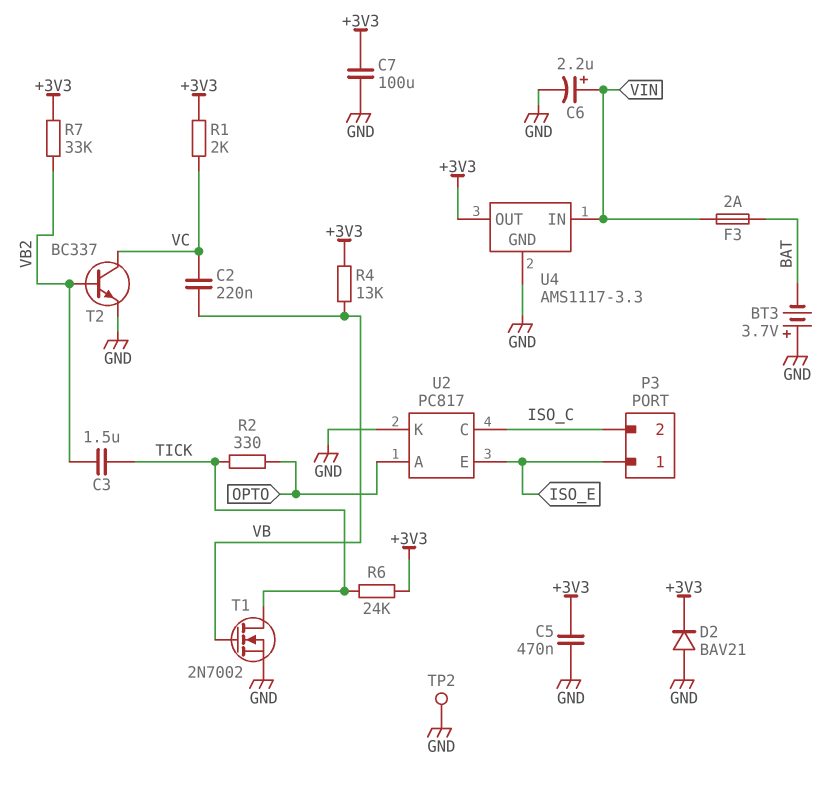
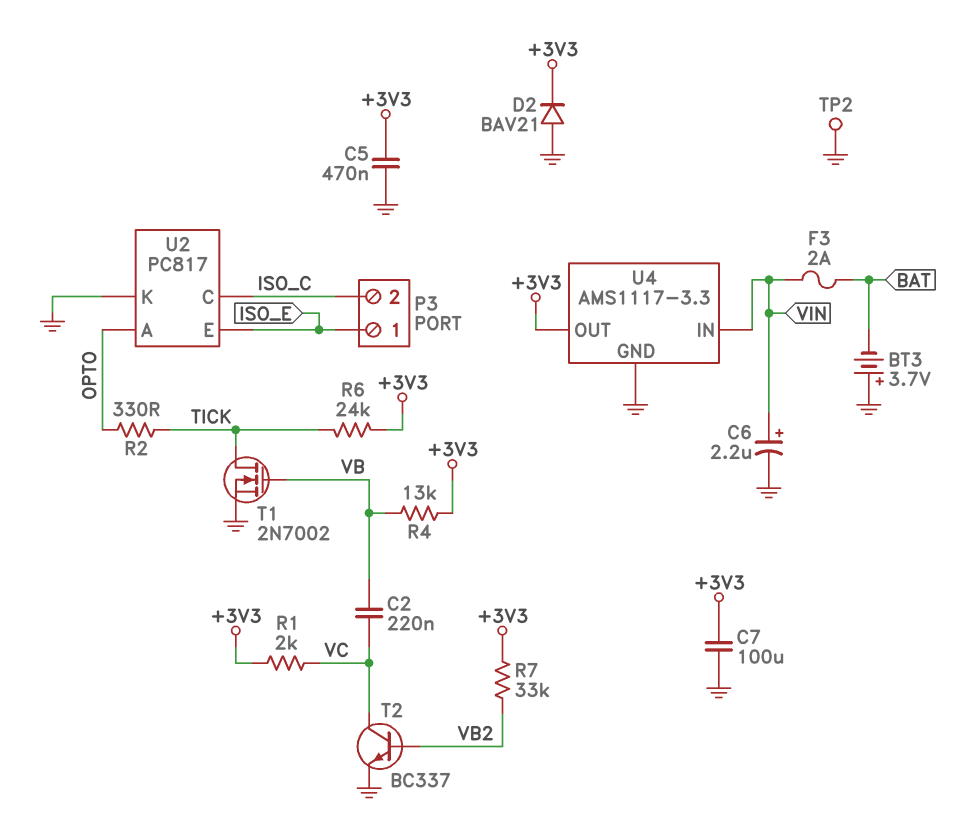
C3: 1.5uF (TICK, VB2) -> none

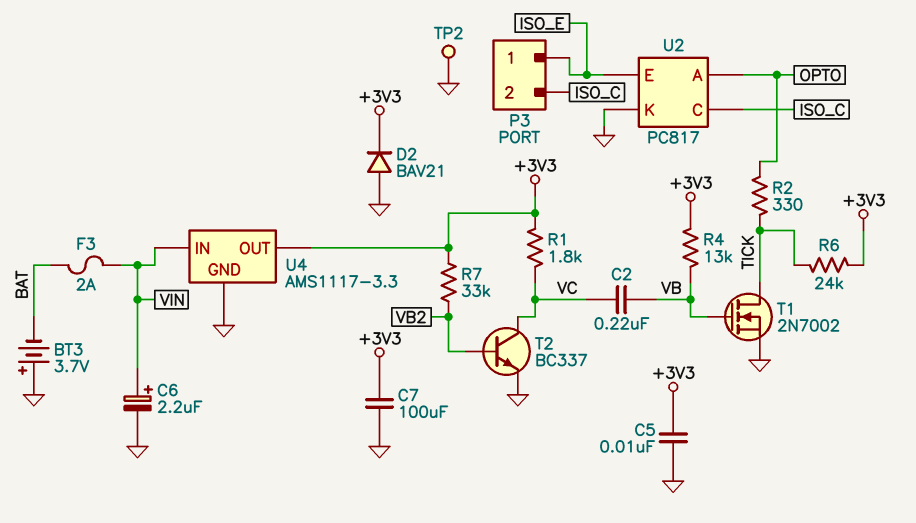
C5: 470nF (+3V3, GND) -> 10nF (+3V3, GND)
R1: 2k (+3V3, VC) -> 1.8k (+3V3, VC)

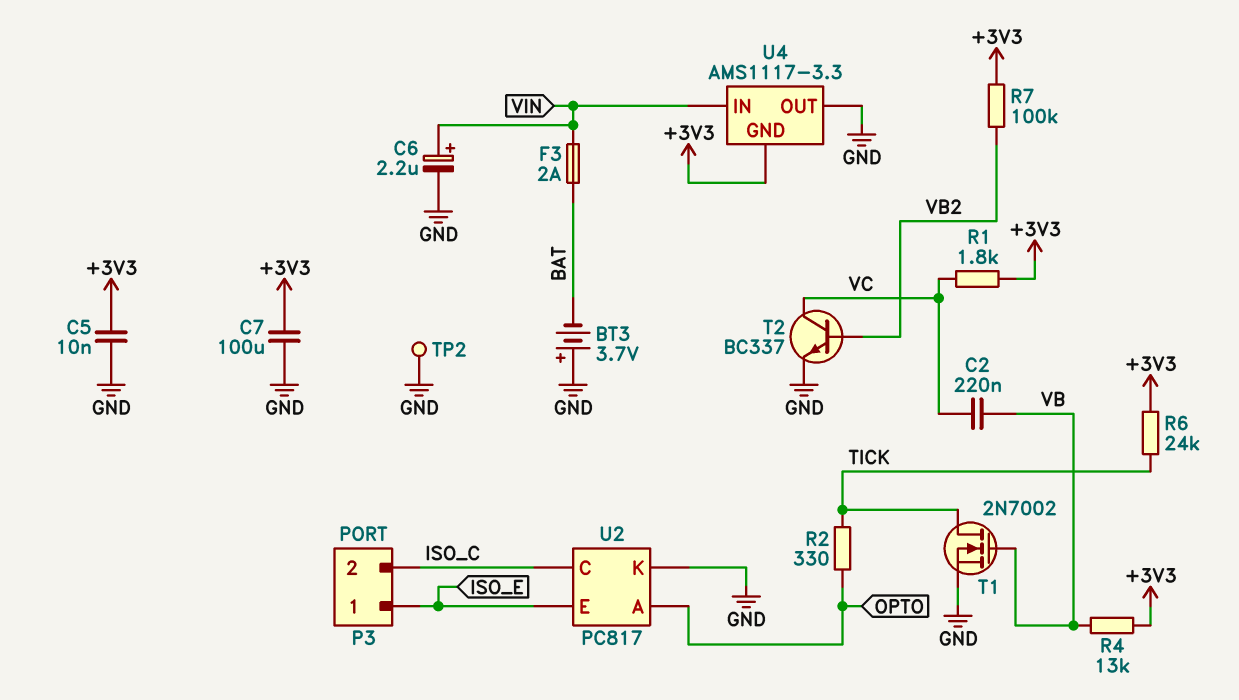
D2: diode BAV21 (A GND, K +3V3) -> none
R7: 33k (+3V3, VB2) -> 100k (+3V3, VB2)
U4 pin GND: GND -> +3V3
U4 pin OUT: +3V3 -> GND

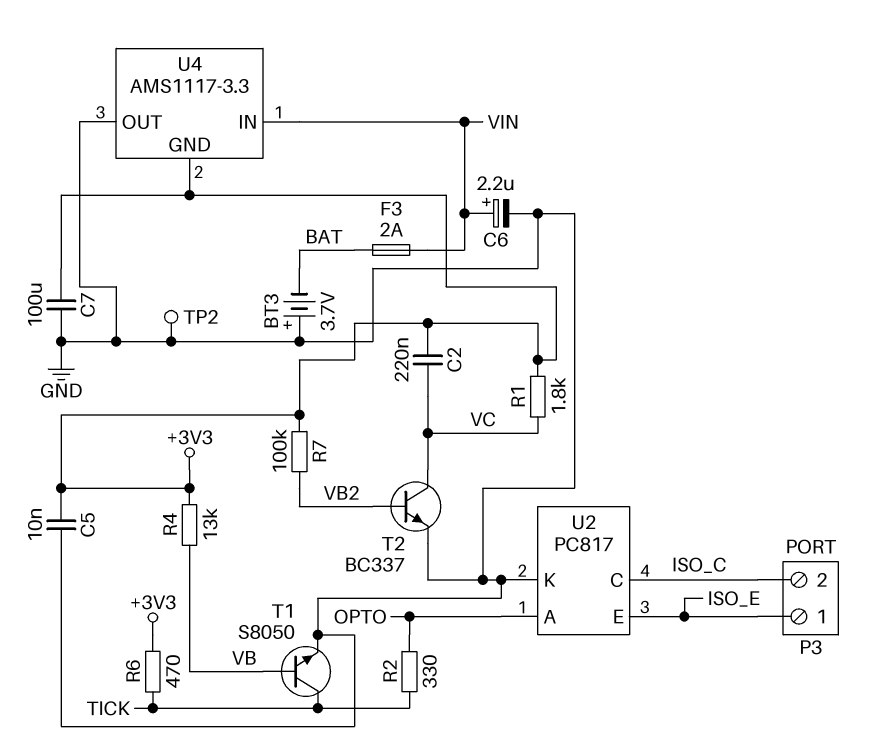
C2: 220nF (VB, VC) -> 220nF (+3V3, VC)
R6: 24k (+3V3, TICK) -> 470 (+3V3, TICK)
T1: NMOS 2N7002 (G VB, D TICK, S GND) -> NPN S8050 (B VB, C TICK, E GND)

